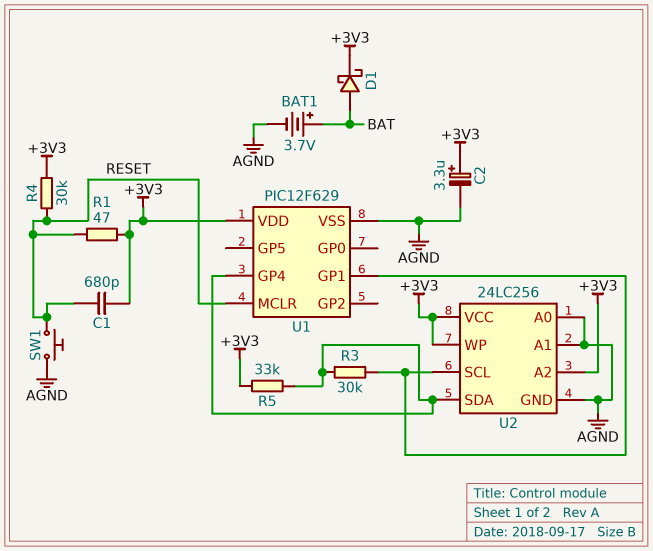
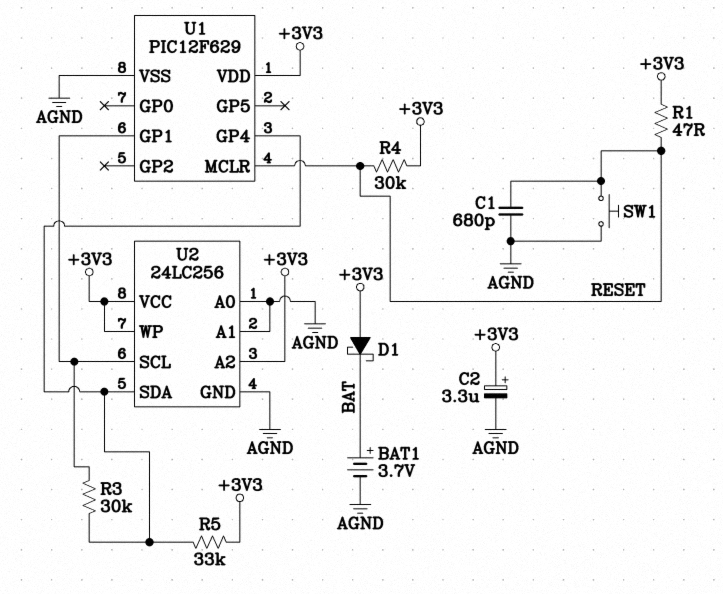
C1: 680pF (+3V3, RESET) -> 680pF (AGND, RESET)
D1: schottky (A BAT, K +3V3) -> schottky (A +3V3, K BAT)

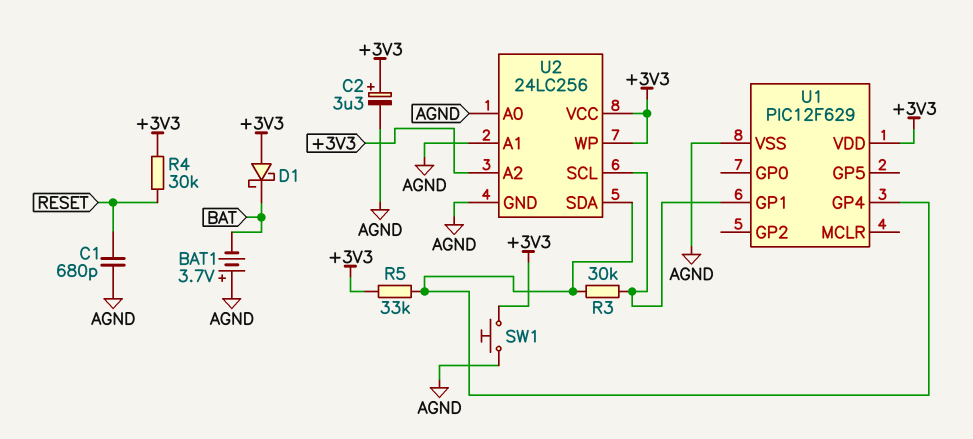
BAT1: 3.7V (plus BAT, minus AGND) -> 3.7V (plus AGND, minus BAT)
R1: 47 (+3V3, RESET) -> none
SW1: button (AGND, RESET) -> button (+3V3, AGND)
U1 pin MCLR: RESET -> none

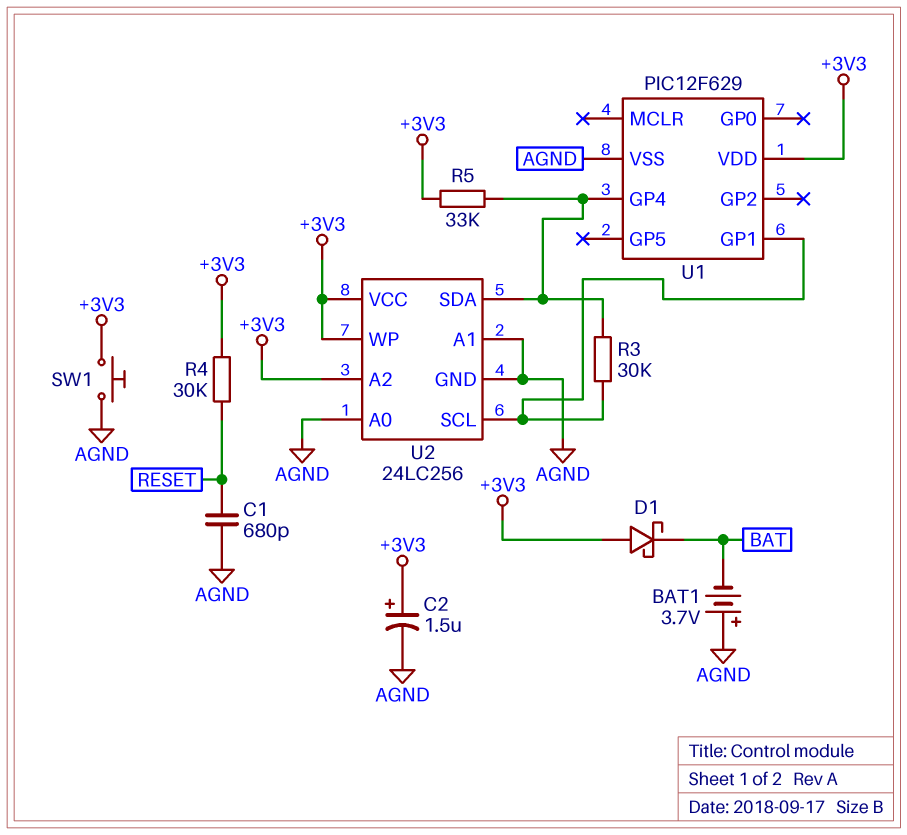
C2: 3.3uF (plus +3V3, minus AGND) -> 1.5uF (plus +3V3, minus AGND)

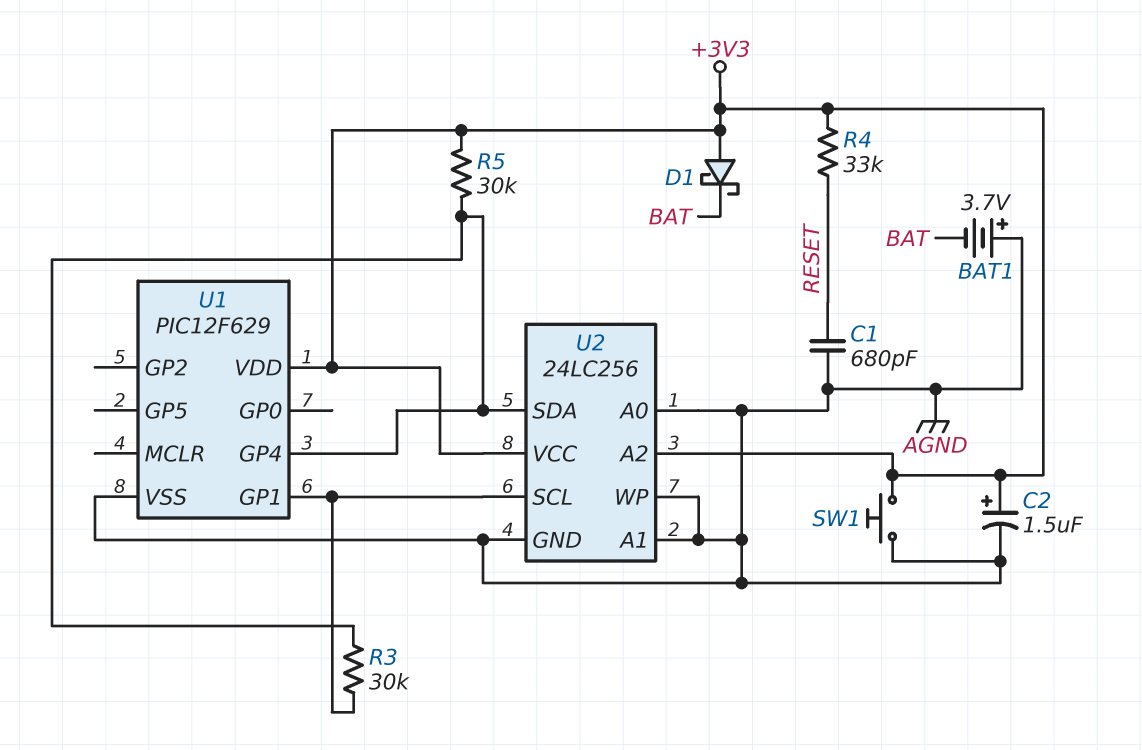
R4: 30k (+3V3, RESET) -> 33k (+3V3, RESET)
R5: 33k (+3V3, U1/GP4) -> 30k (+3V3, U1/GP4)
U2 pin WP: +3V3 -> AGND

